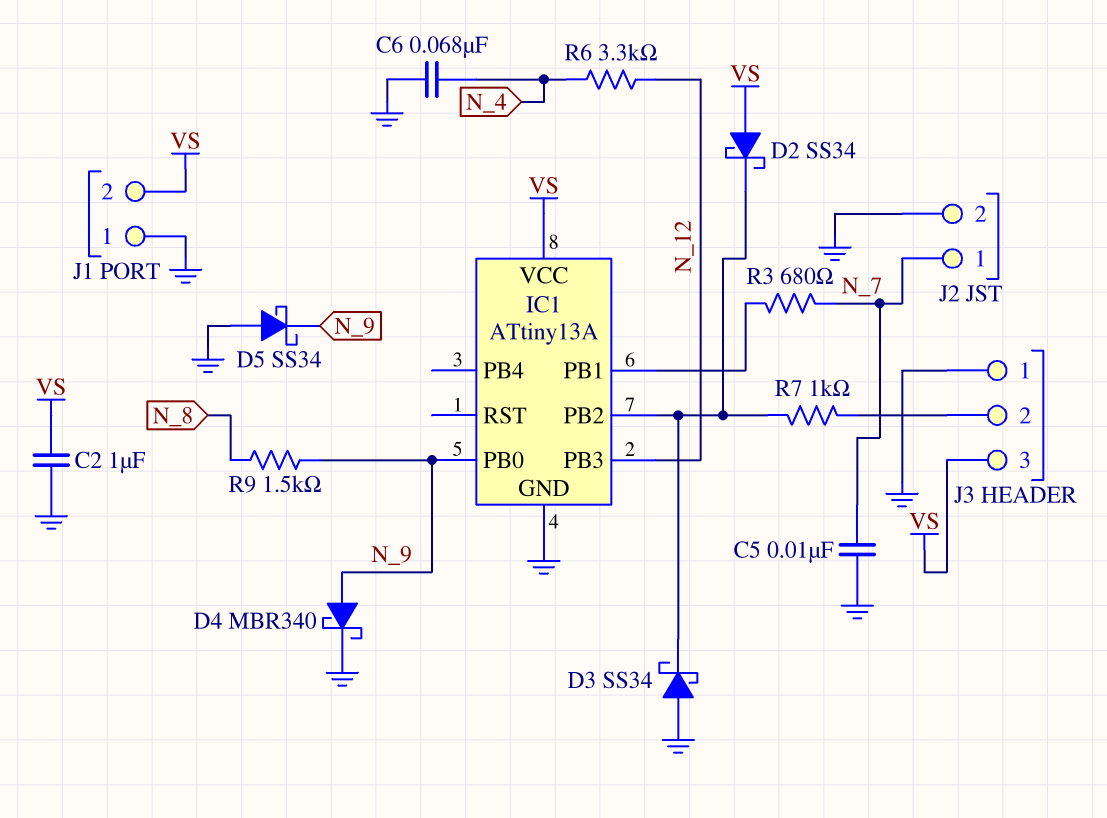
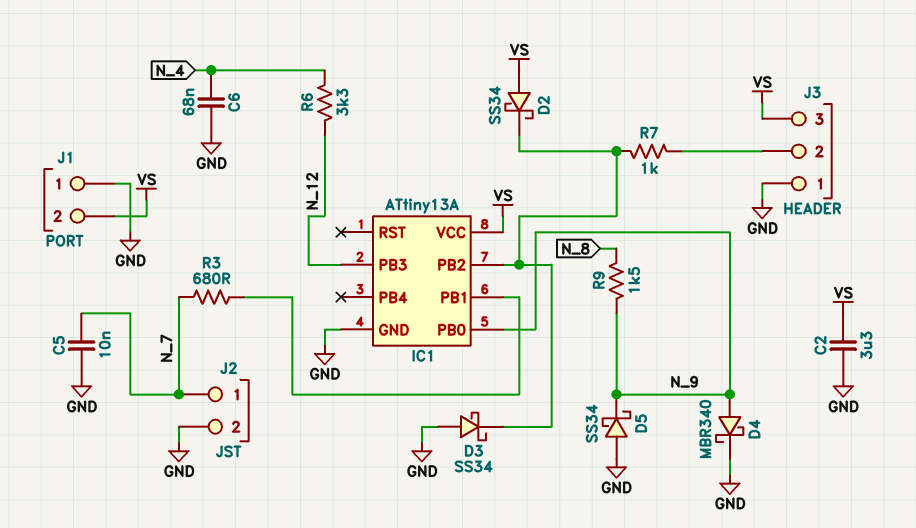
C2: 1uF (GND, VS) -> 3.3uF (GND, VS)

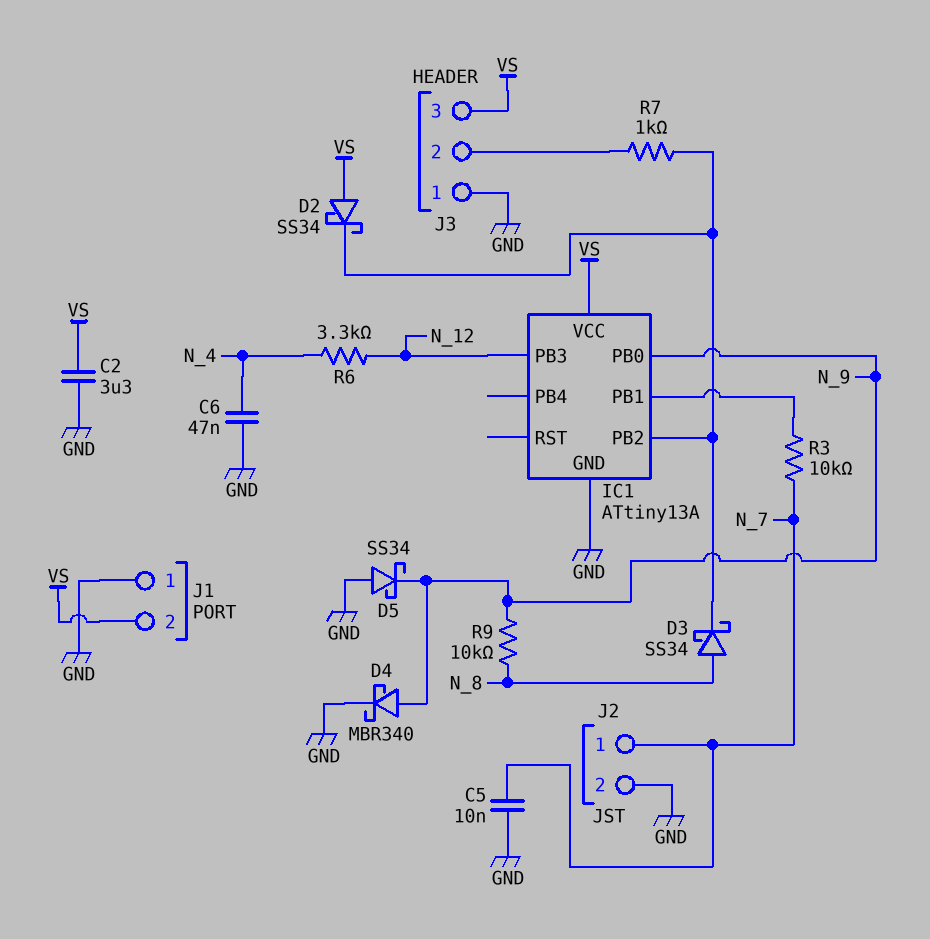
C6: 68nF (GND, N_4) -> 47nF (GND, N_4)
D3: schottky SS34 (A GND, K IC1/PB2) -> schottky SS34 (A N_8, K IC1/PB2)
R3: 680 (IC1/PB1, N_7) -> 10k (IC1/PB1, N_7)
R9: 1.5k (N_8, N_9) -> 10k (N_8, N_9)

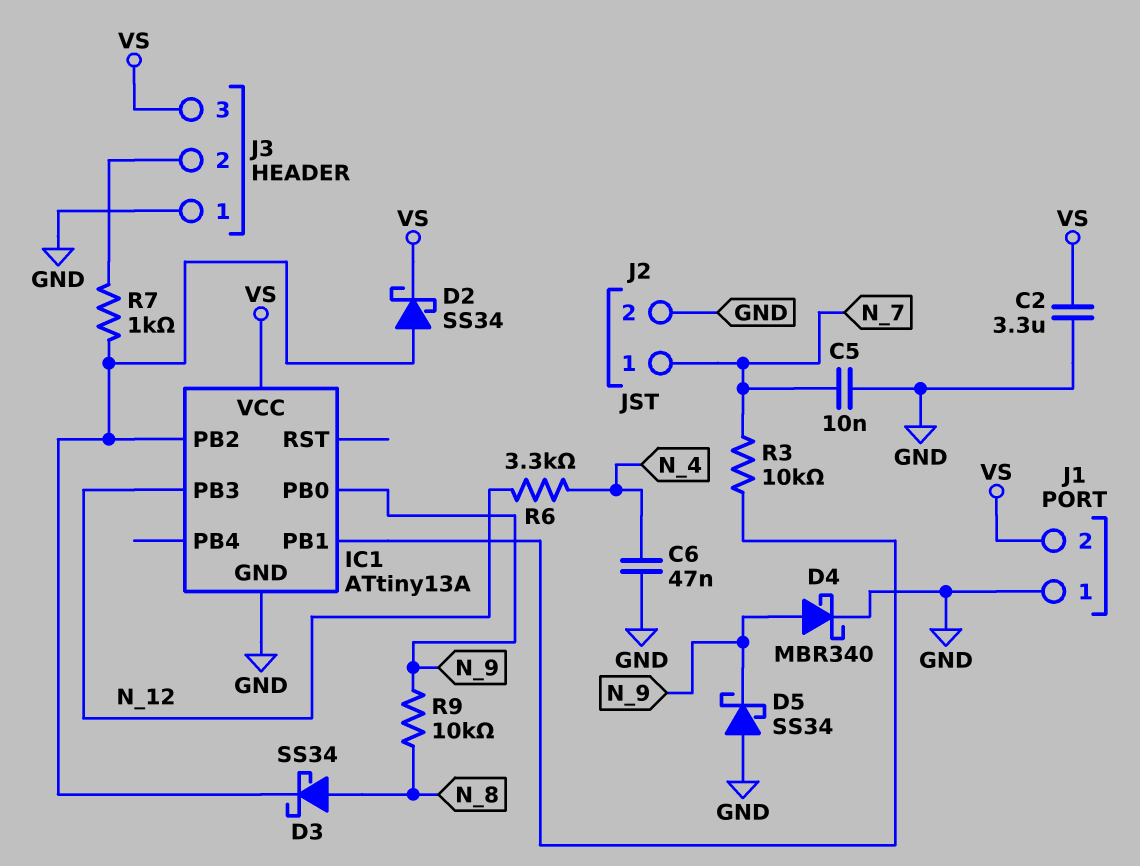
D2: schottky SS34 (A VS, K IC1/PB2) -> schottky SS34 (A IC1/PB2, K VS)

